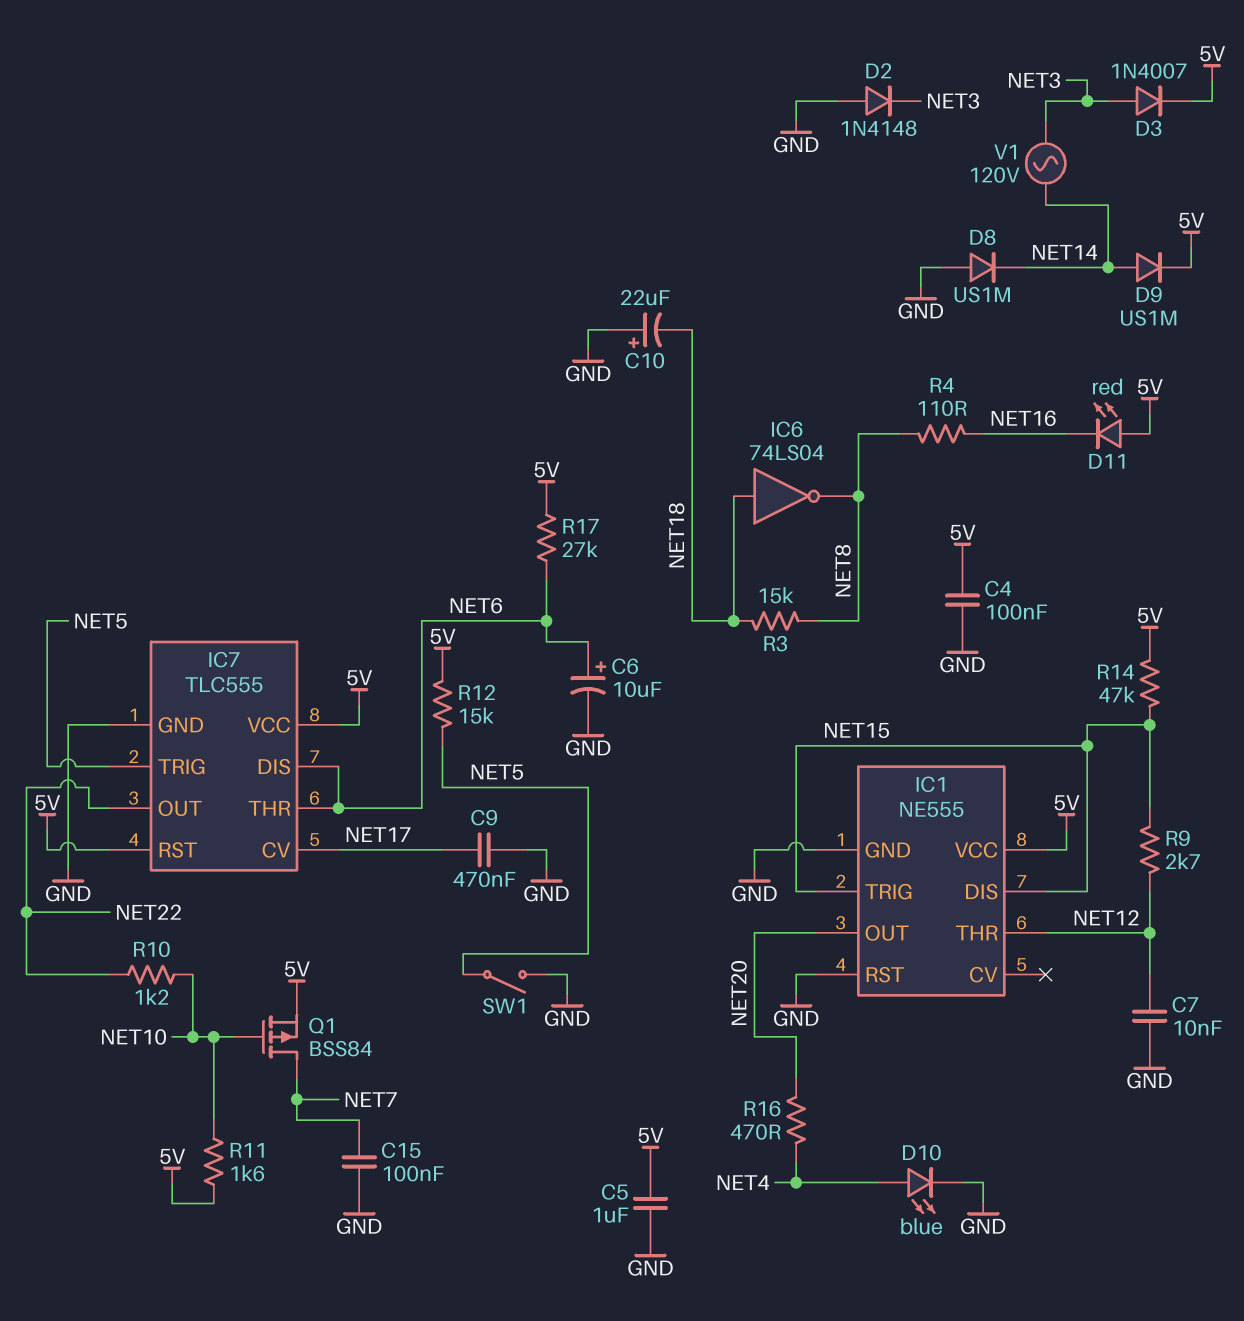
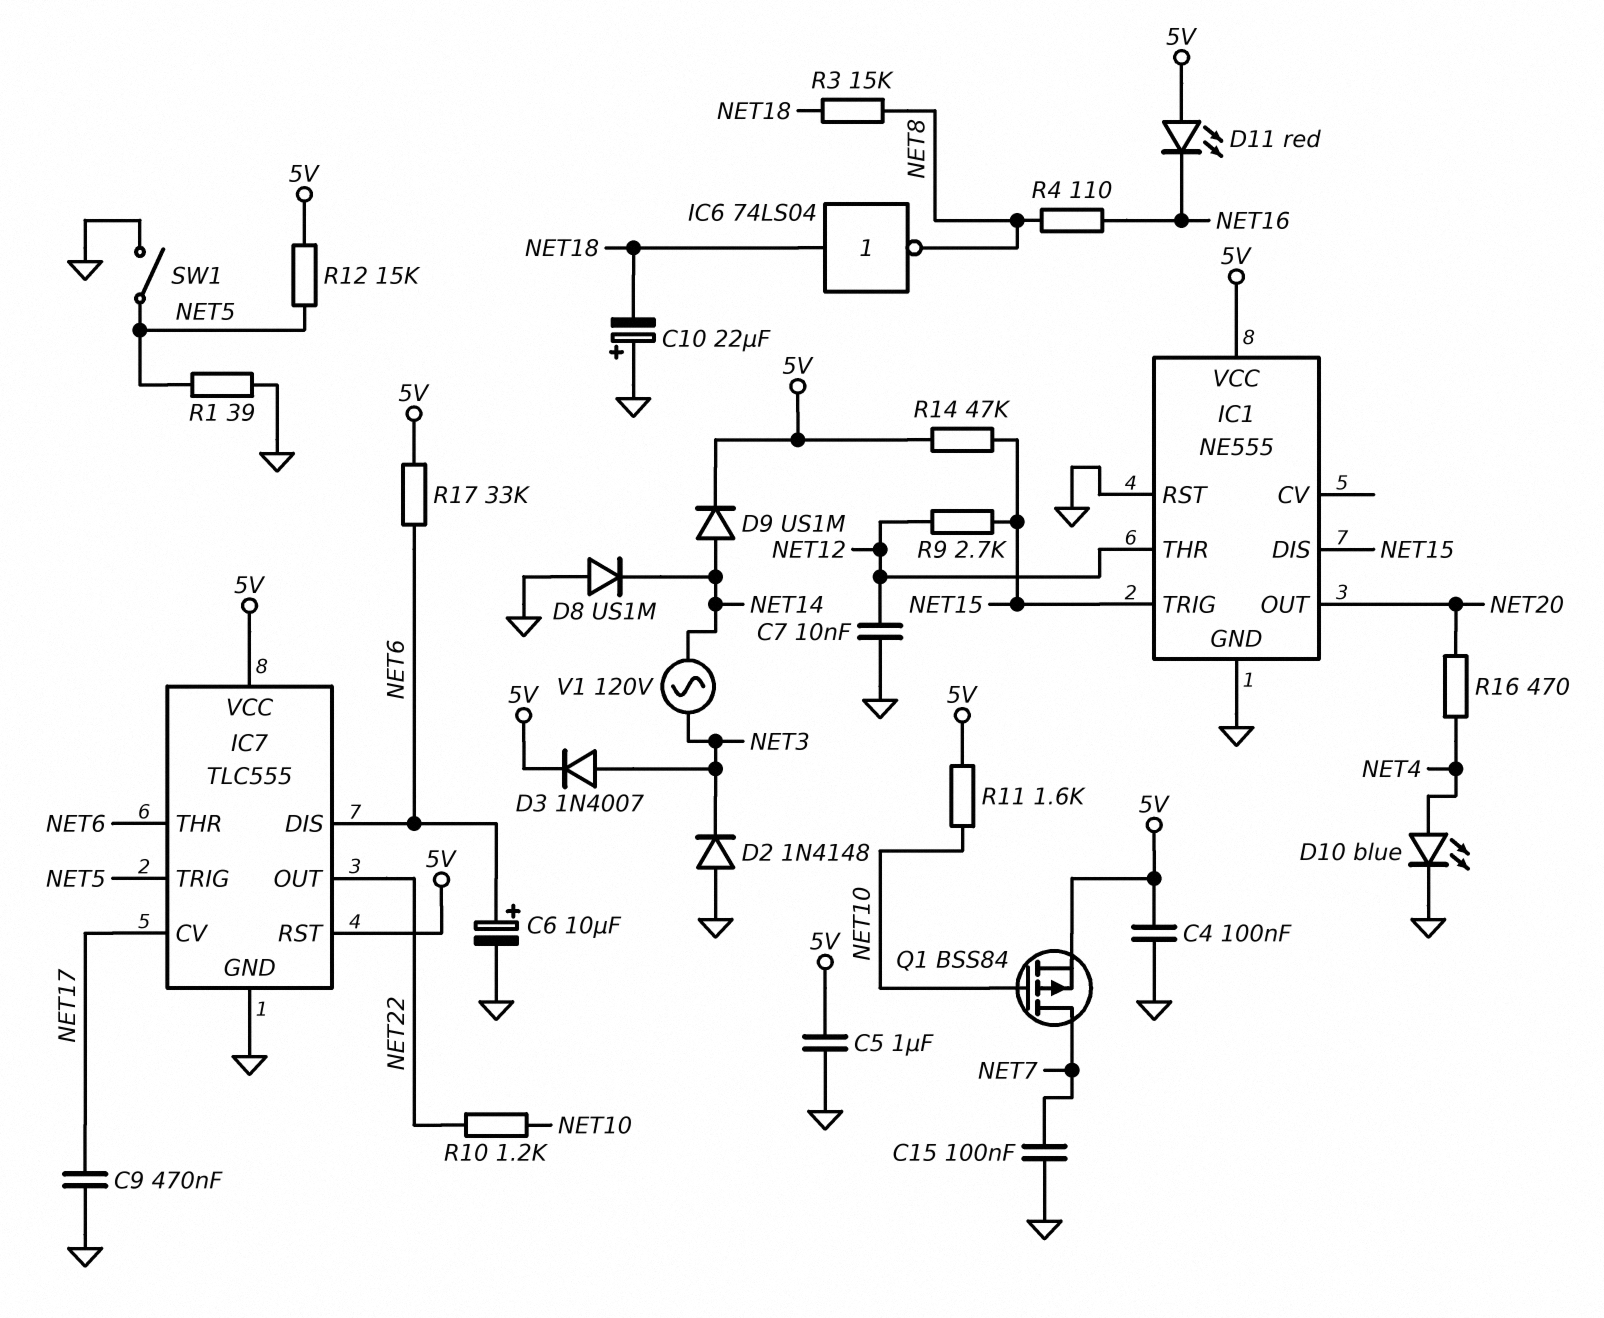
R1: none -> 39 (GND, NET5)
R17: 27k (5V, NET6) -> 33k (5V, NET6)

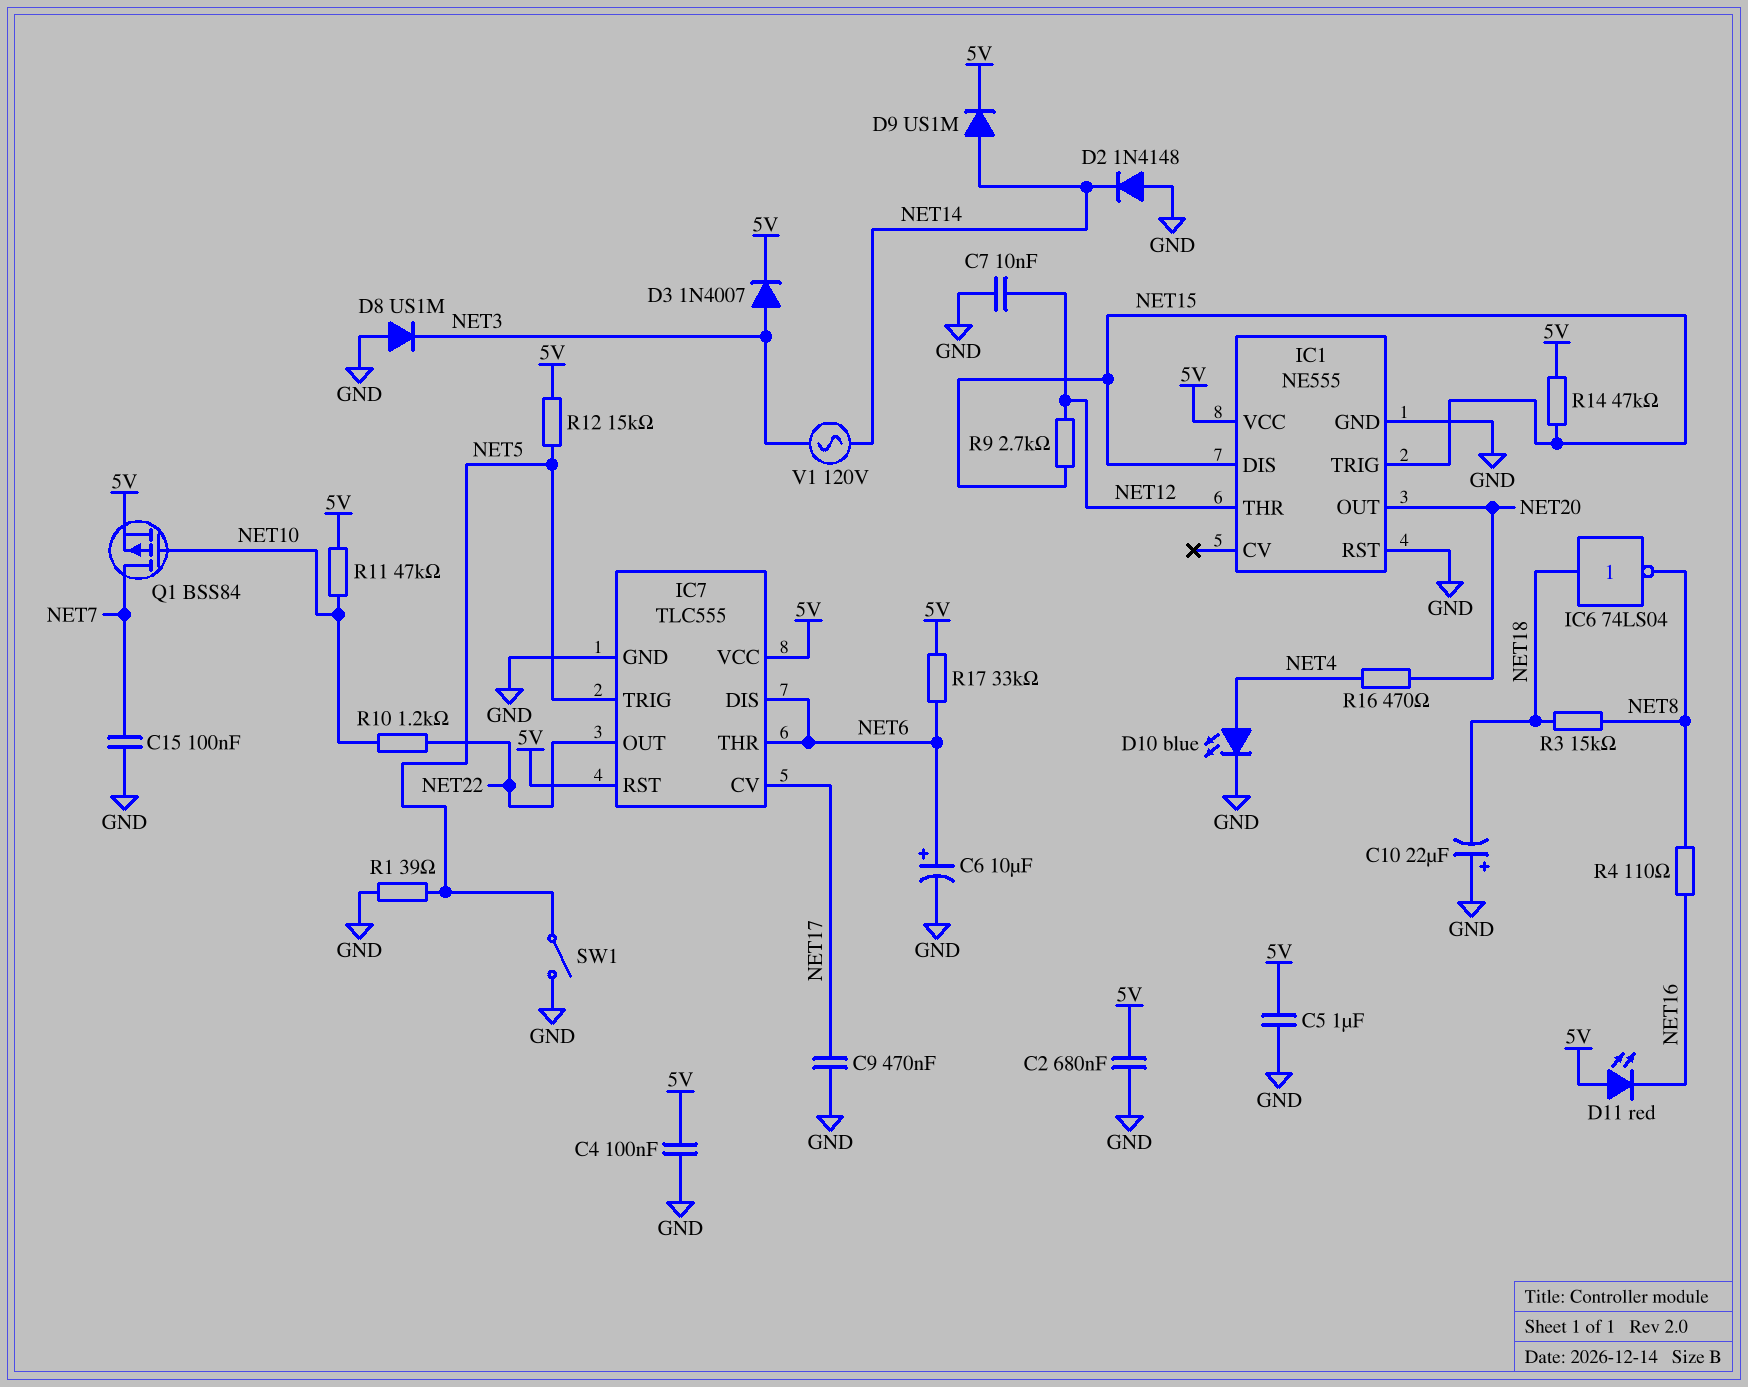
C2: none -> 680nF (5V, GND)
D2: diode 1N4148 (A GND, K NET3) -> diode 1N4148 (A GND, K NET14)
D8: diode US1M (A GND, K NET14) -> diode US1M (A GND, K NET3)
R11: 1.6k (5V, NET10) -> 47k (5V, NET10)

